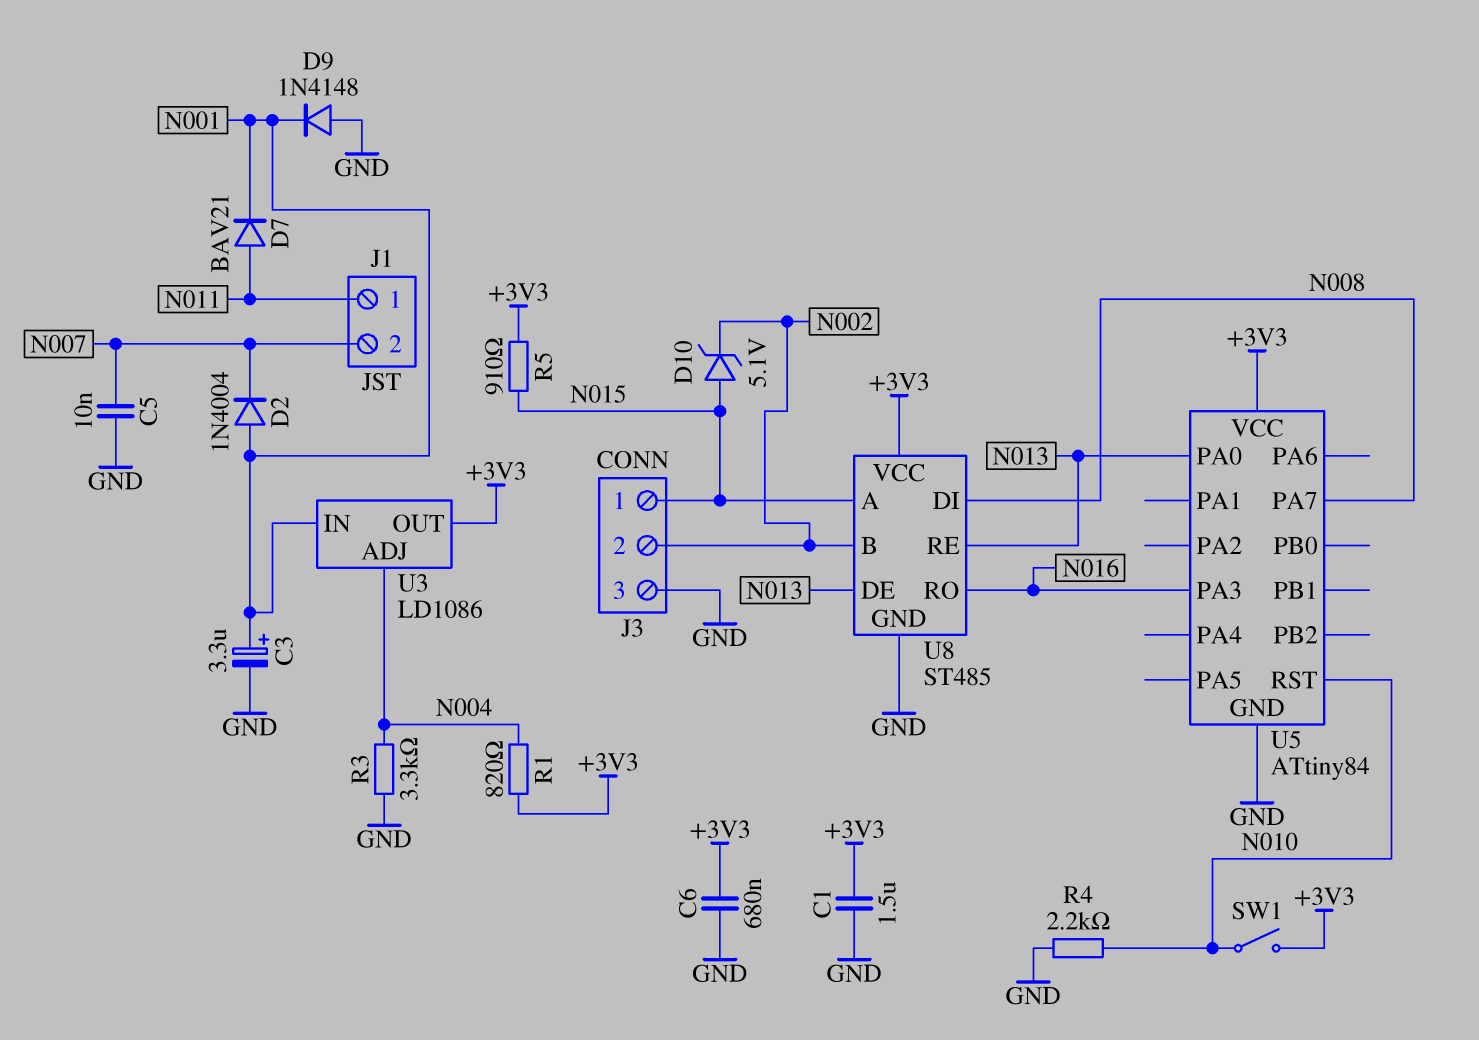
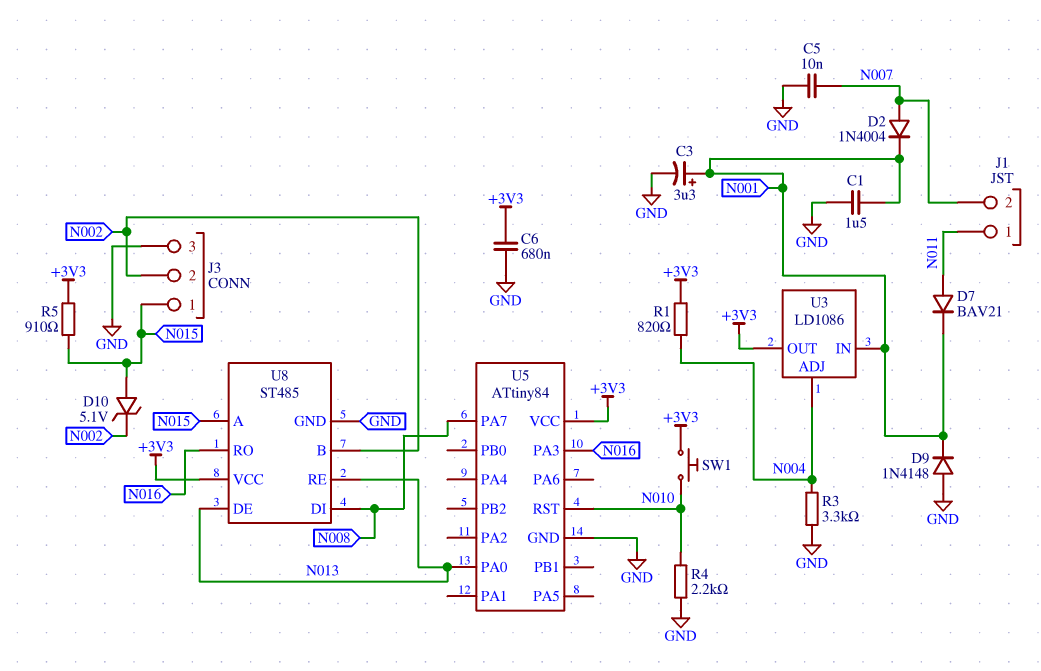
C1: 1.5uF (+3V3, GND) -> 1.5uF (GND, N001)
D2: diode 1N4004 (A N001, K N007) -> diode 1N4004 (A N007, K N001)
SW1: switch (+3V3, N010) -> button (+3V3, N010)

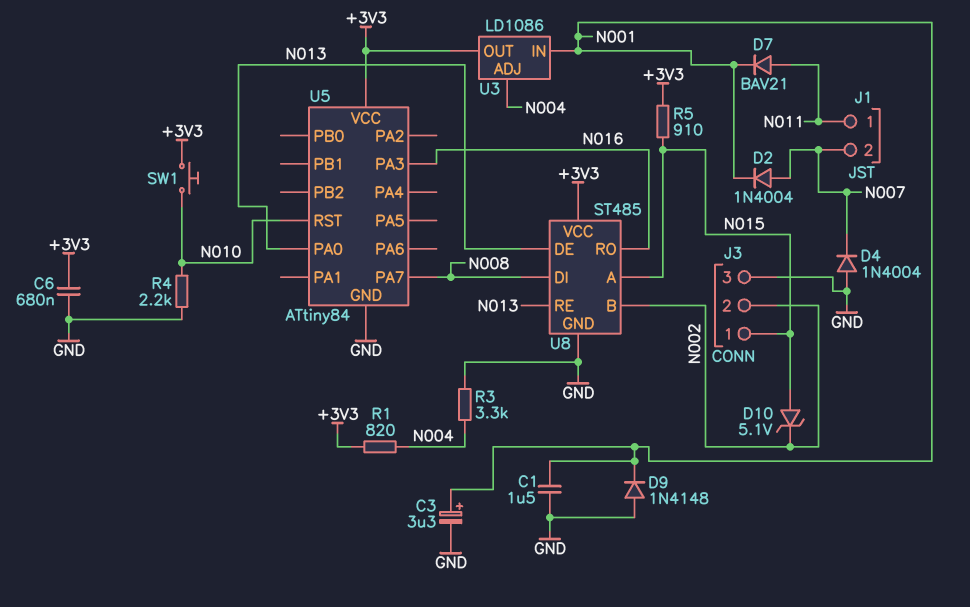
C5: 10nF (GND, N007) -> none
D4: none -> diode 1N4004 (A GND, K N007)

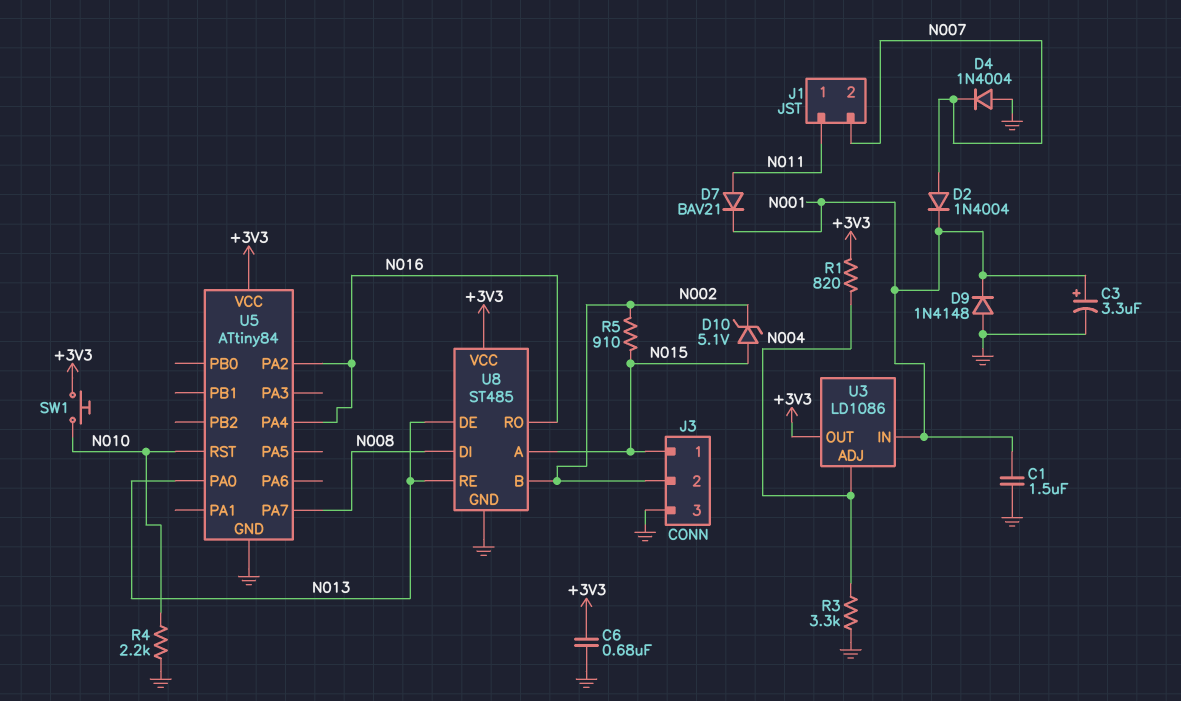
R5: 910 (+3V3, N015) -> 910 (N002, N015)
U5 pin PA2: none -> N016
U5 pin PA3: N016 -> none
U5 pin PA4: none -> N016

